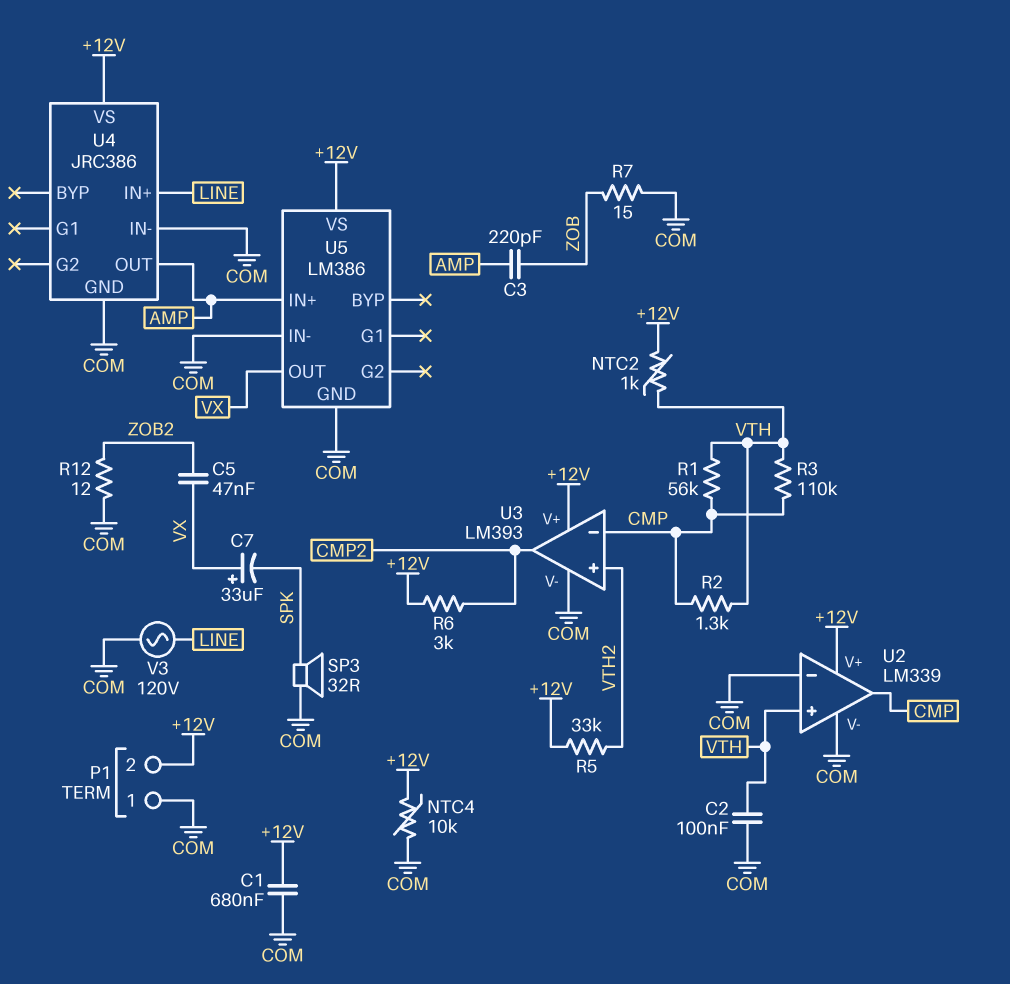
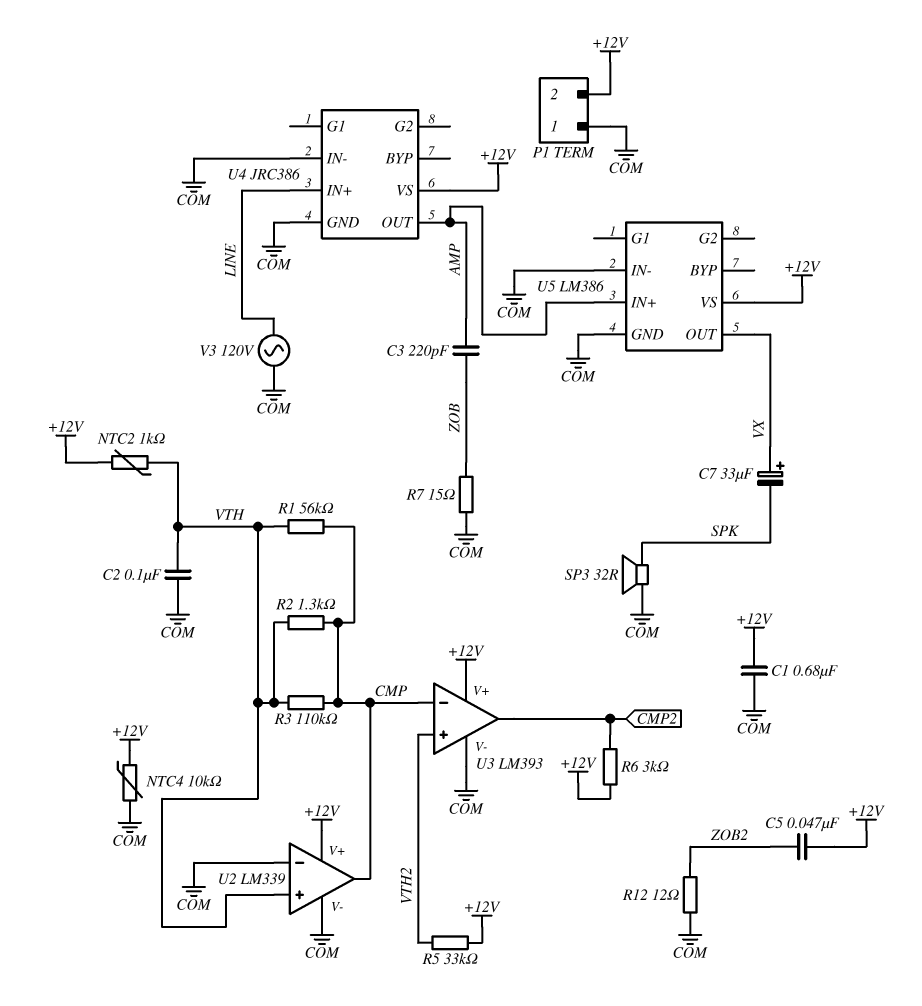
C5: 47nF (VX, ZOB2) -> 47nF (+12V, ZOB2)

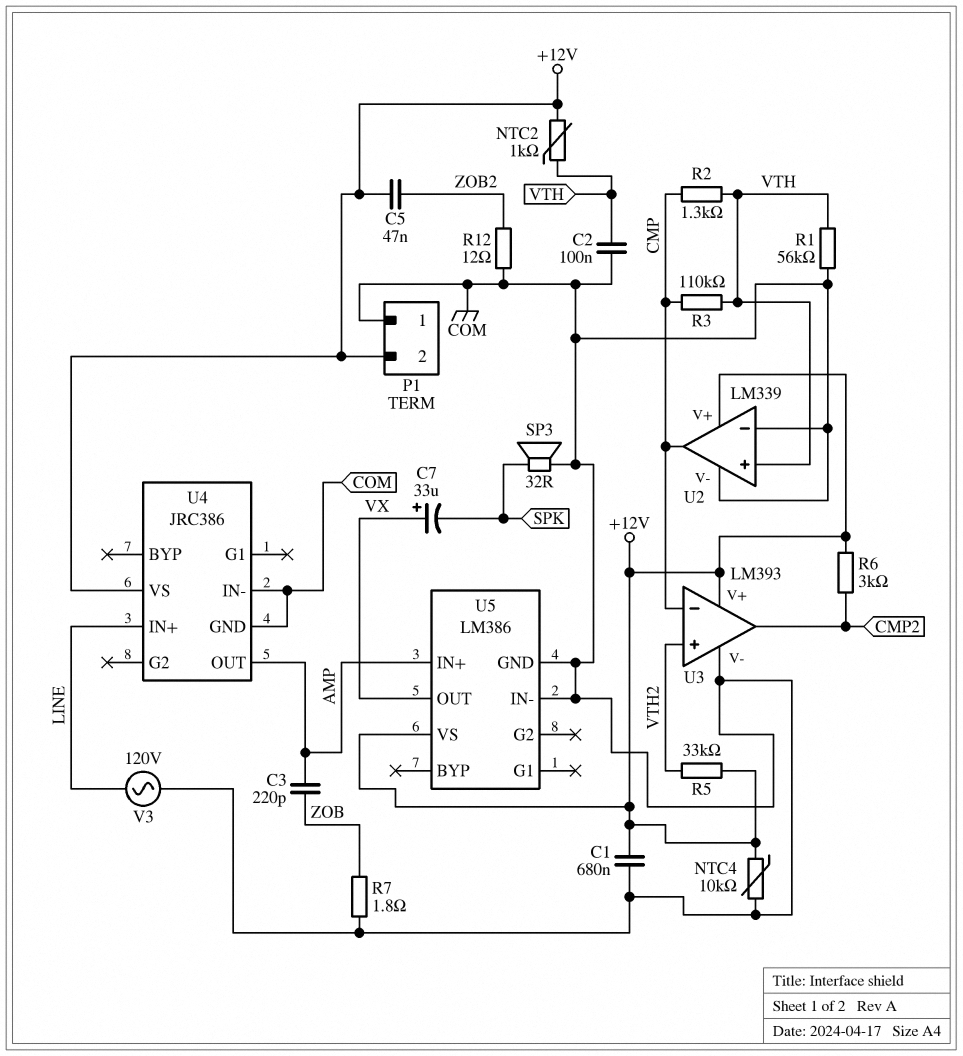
R1: 56k (CMP, VTH) -> 56k (COM, VTH)
R7: 15 (COM, ZOB) -> 1.8 (COM, ZOB)

